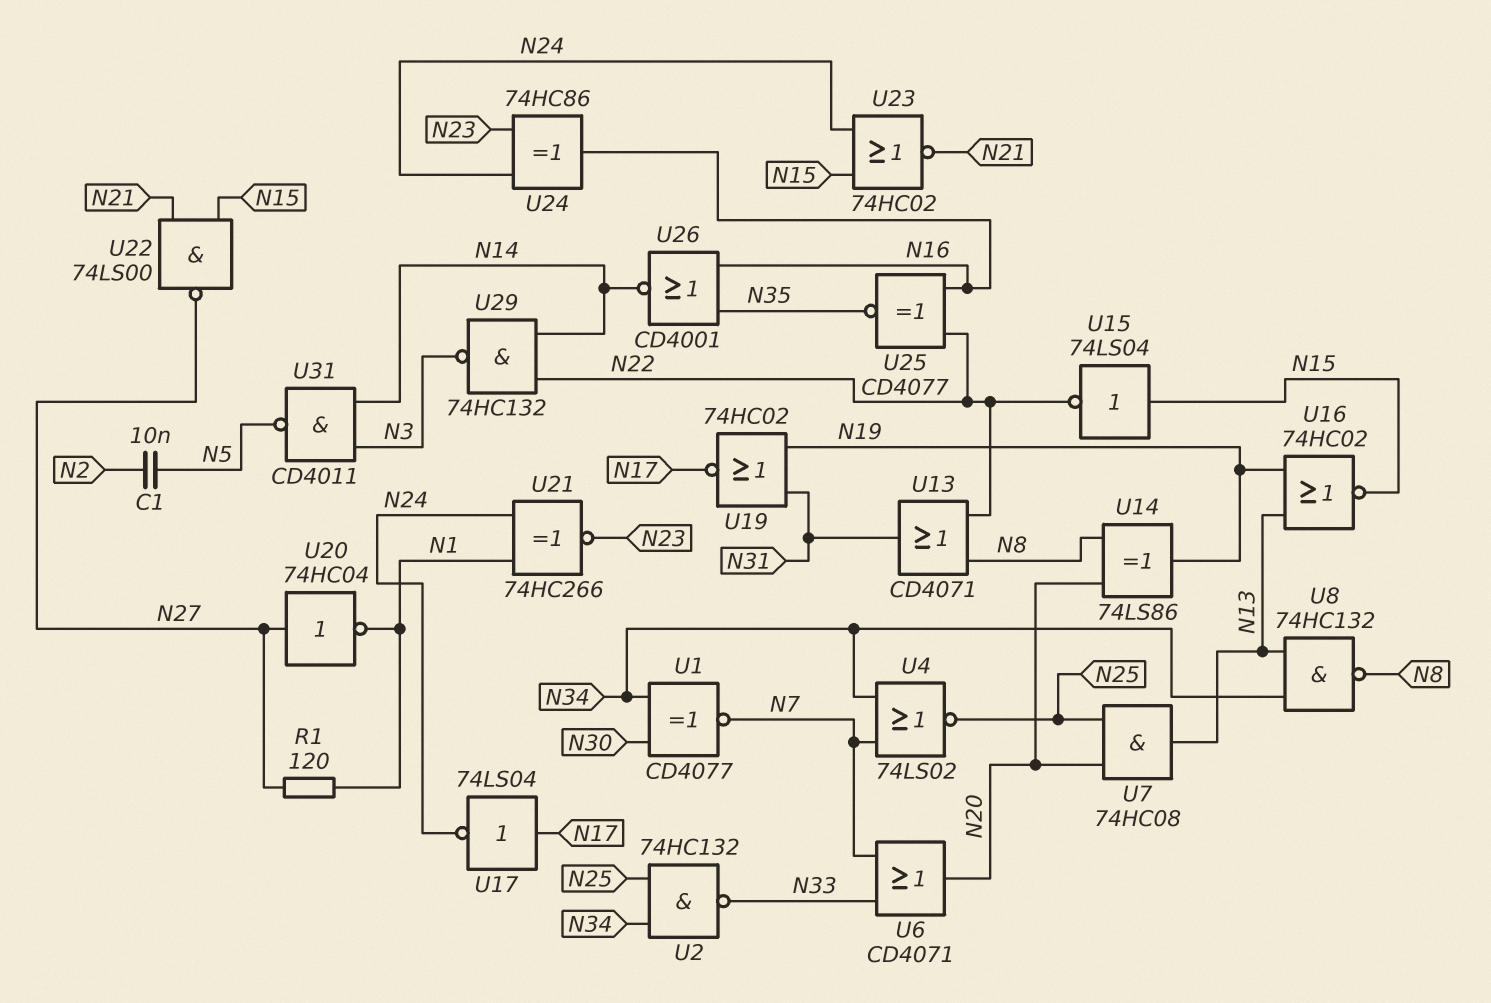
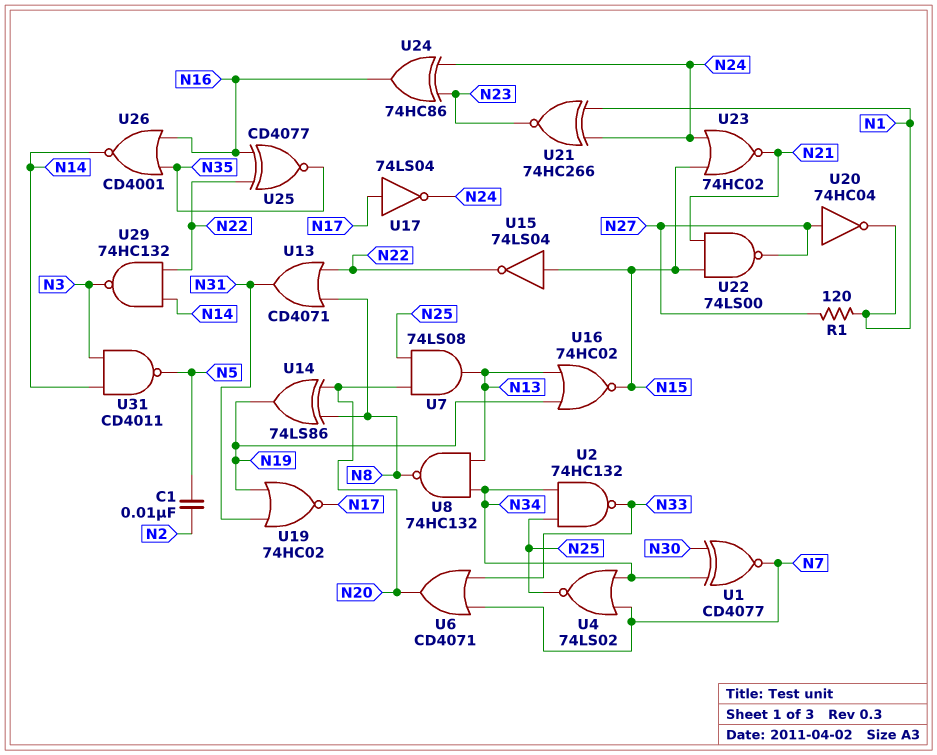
U7: AND 74HC08 (in N20, in N25, out N13) -> AND 74LS08 (in N20, in N25, out N13)

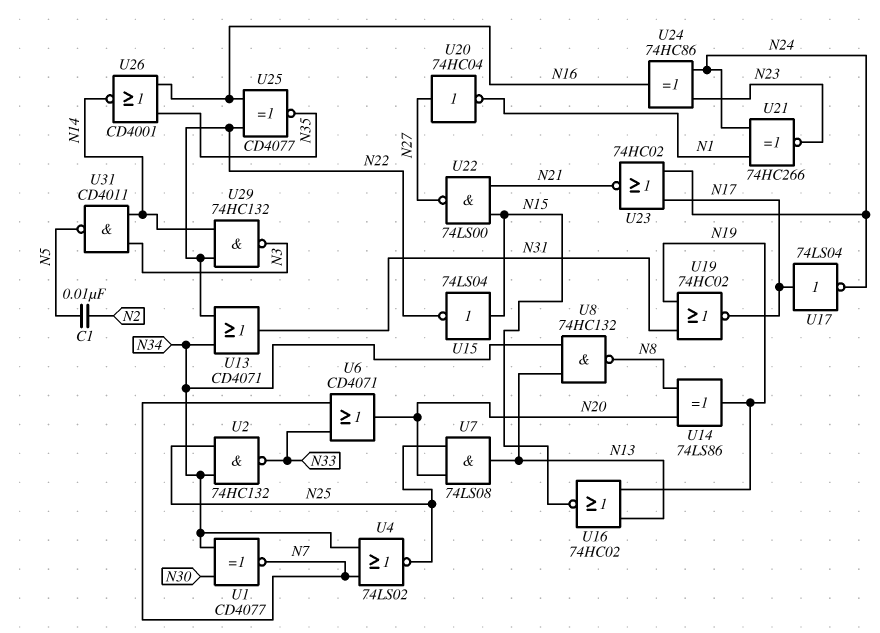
R1: 120 (N1, N27) -> none
U13: OR CD4071 (in N8, in N22, out N31) -> OR CD4071 (in N22, in N34, out N31)
U23: NOR 74HC02 (in N15, in N24, out N21) -> NOR 74HC02 (in N17, in N24, out N21)

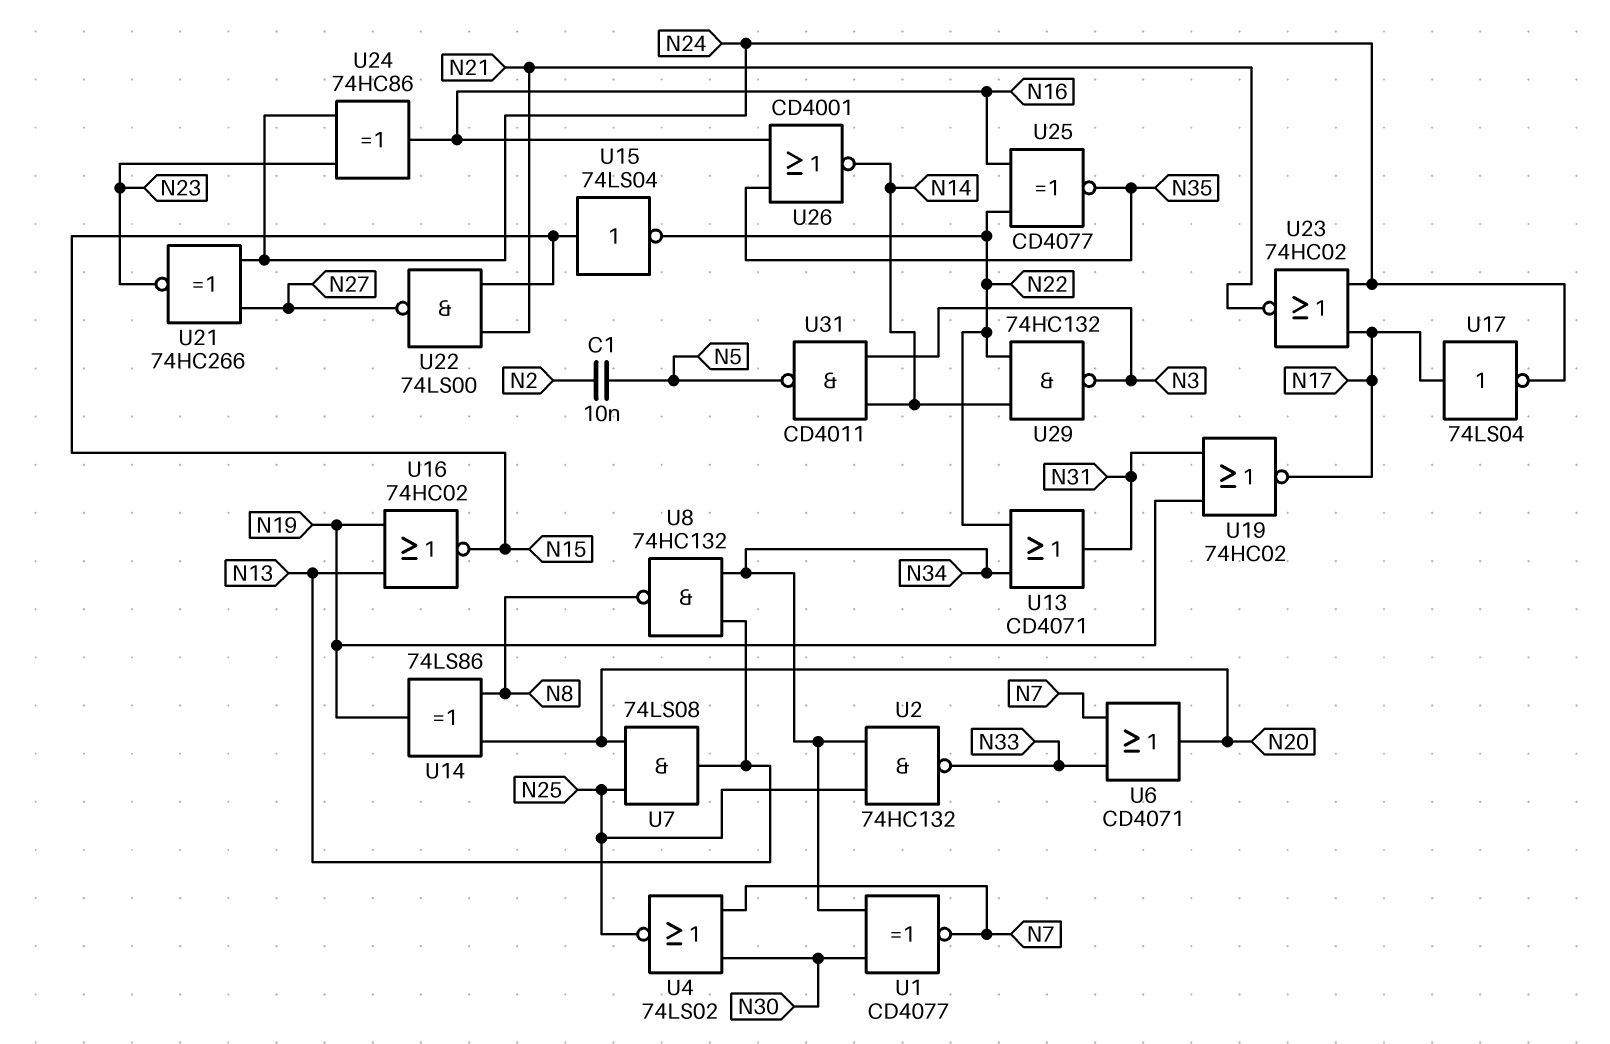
U4: NOR 74LS02 (in N7, in N34, out N25) -> NOR 74LS02 (in N7, in N30, out N25)
U20: NOT 74HC04 (in N27, out N1) -> none
U21: XNOR 74HC266 (in N1, in N24, out N23) -> XNOR 74HC266 (in N24, in N27, out N23)

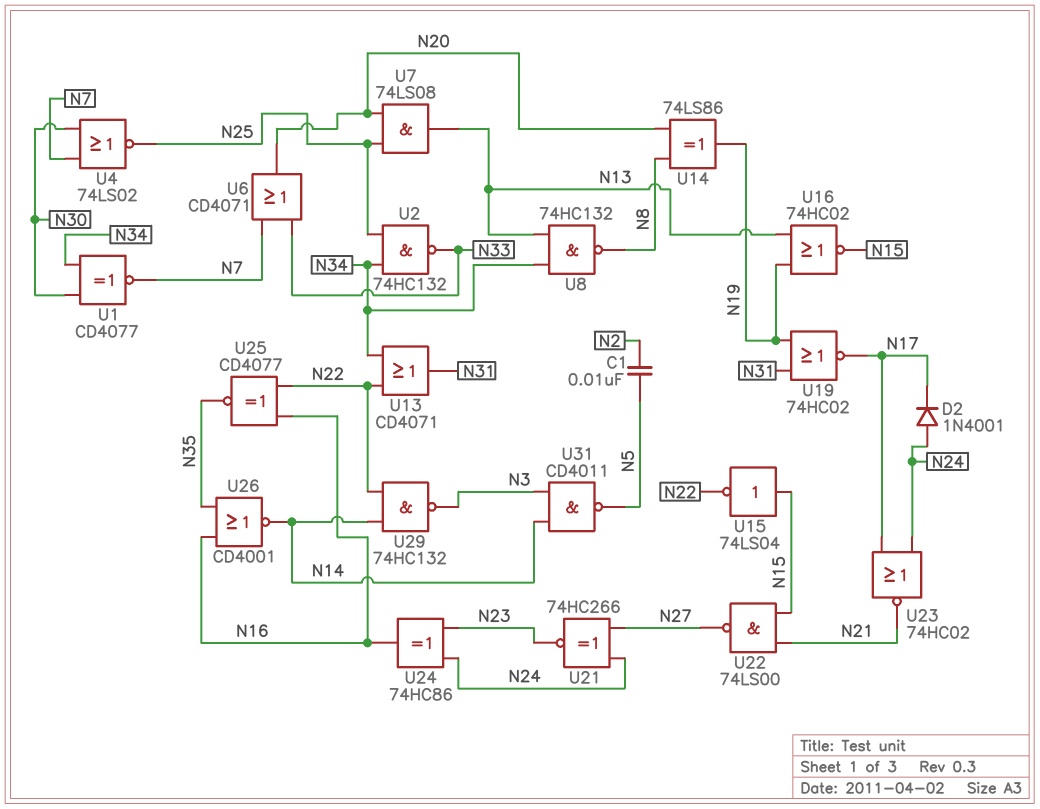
D2: none -> diode 1N4001 (A N24, K N17)
U17: NOT 74LS04 (in N17, out N24) -> none

